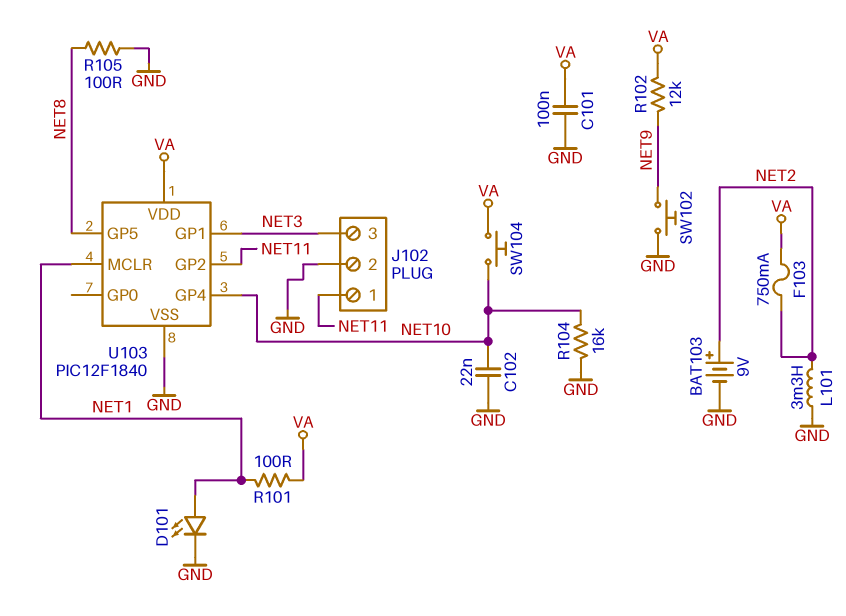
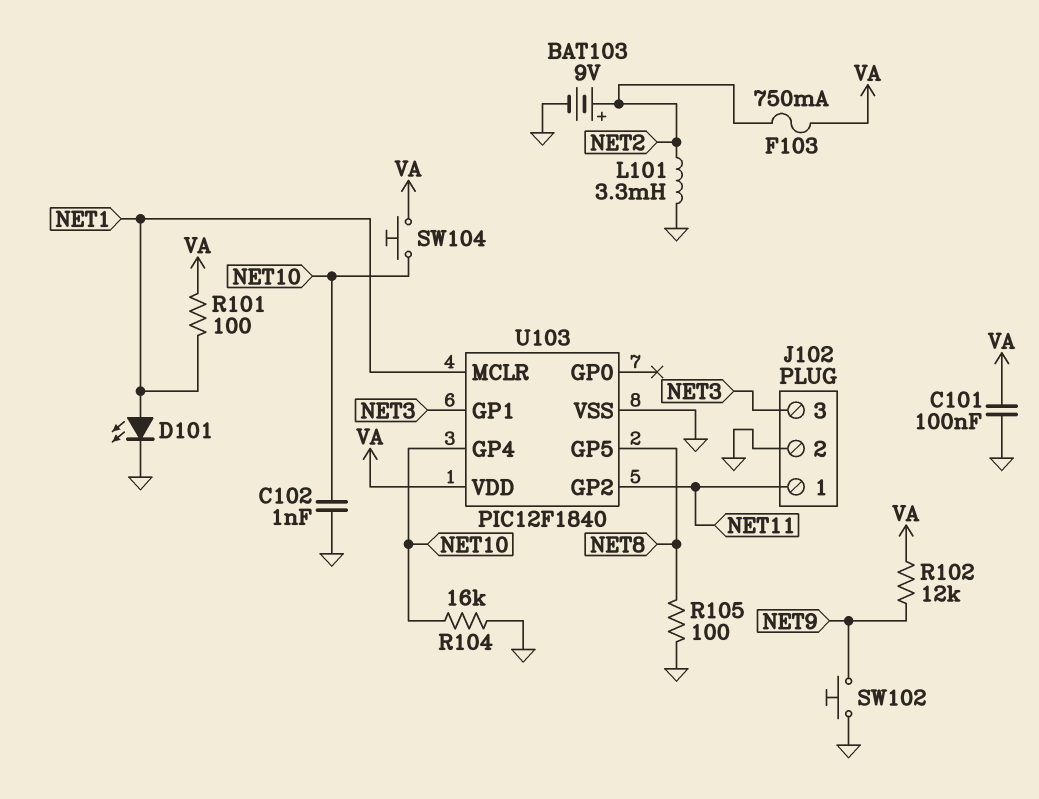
C102: 22nF (GND, NET10) -> 1nF (GND, NET10)

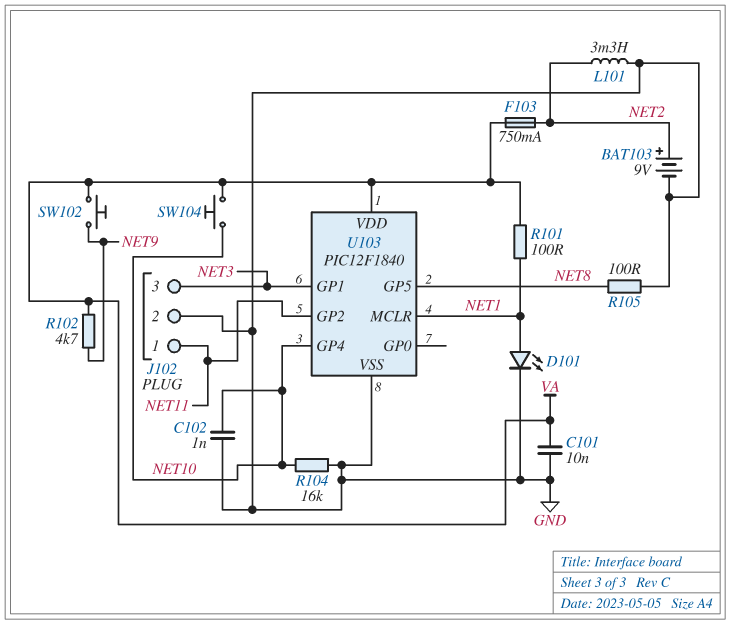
C101: 100nF (GND, VA) -> 10nF (GND, VA)
R102: 12k (NET9, VA) -> 4.7k (NET9, VA)
SW102: button (GND, NET9) -> button (NET9, VA)

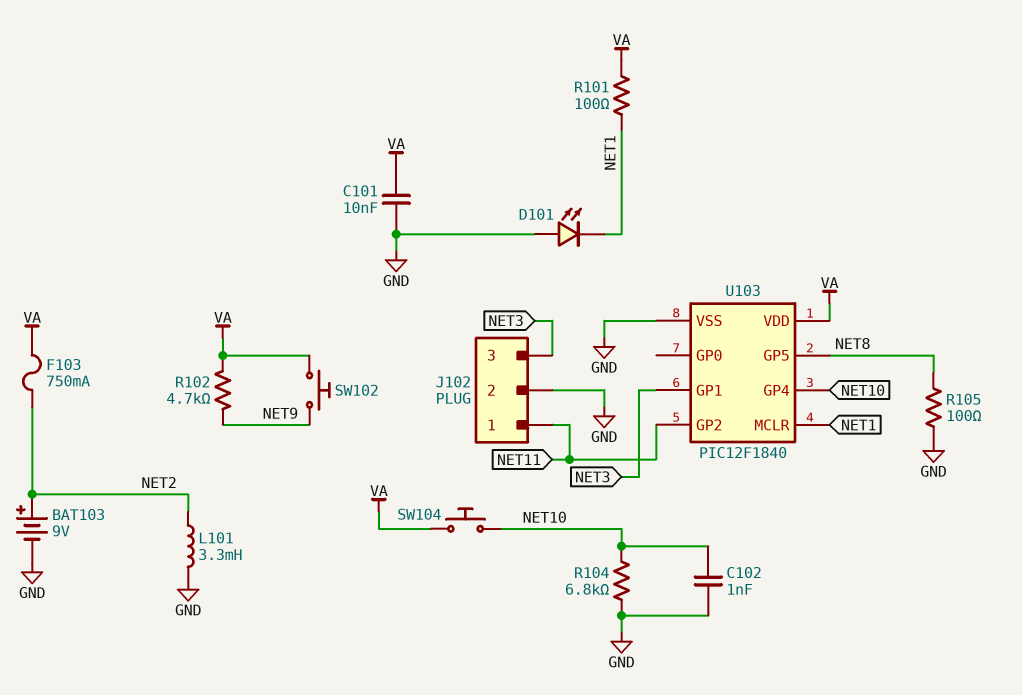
D101: LED (A NET1, K GND) -> LED (A GND, K NET1)
R104: 16k (GND, NET10) -> 6.8k (GND, NET10)

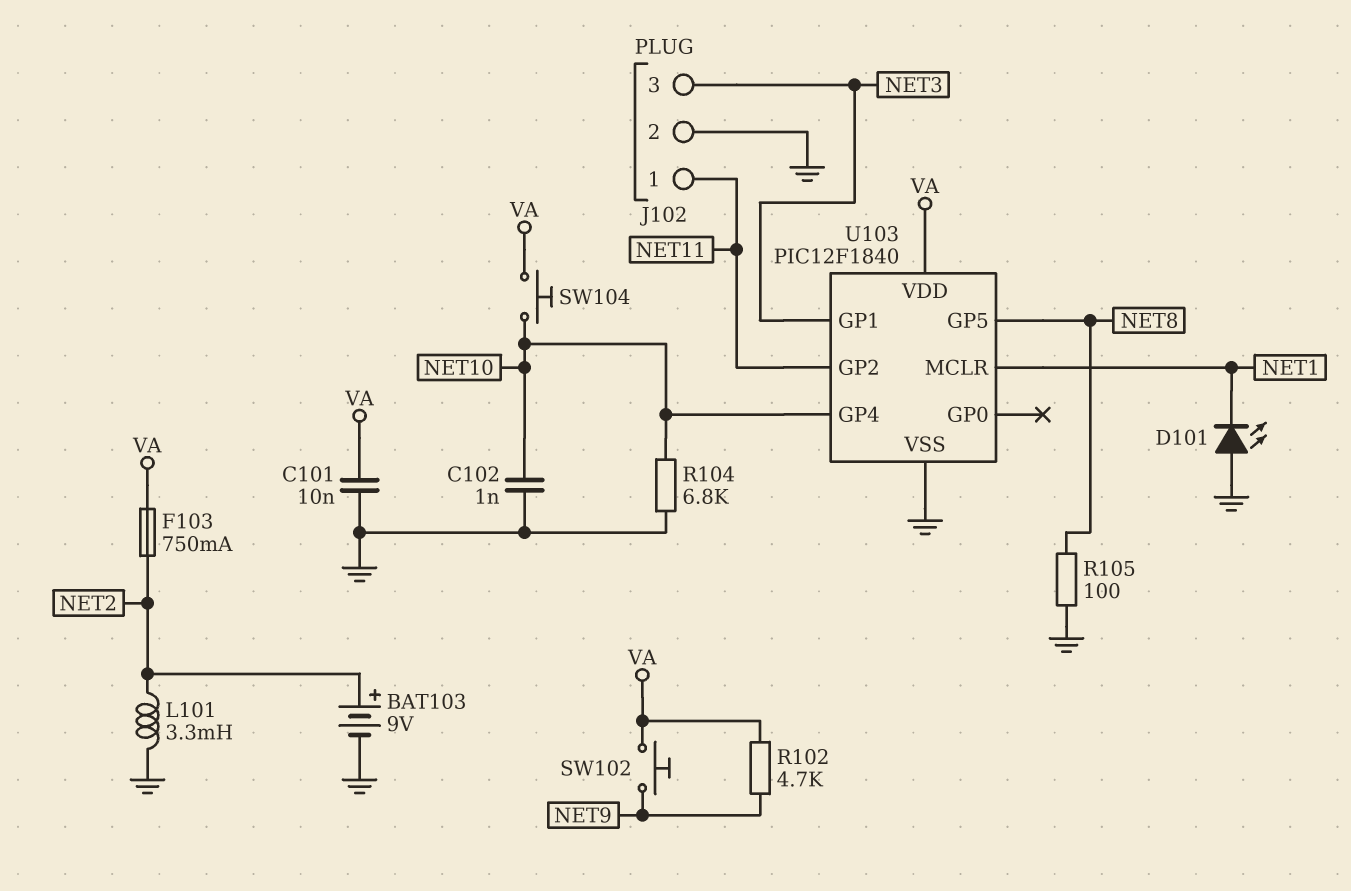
R101: 100 (NET1, VA) -> none

